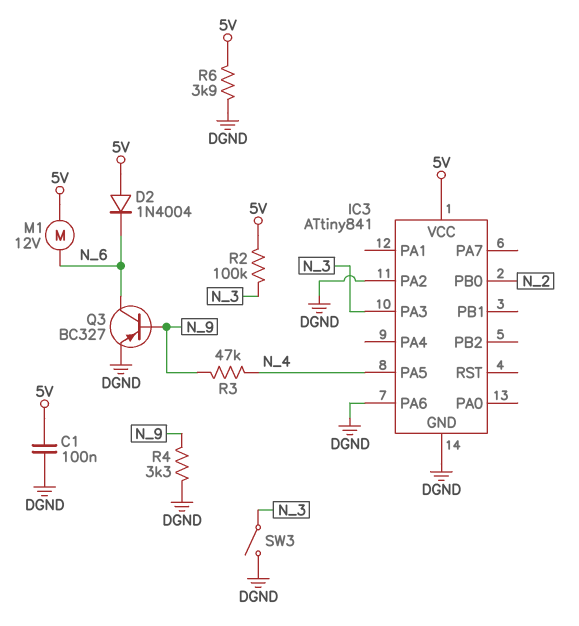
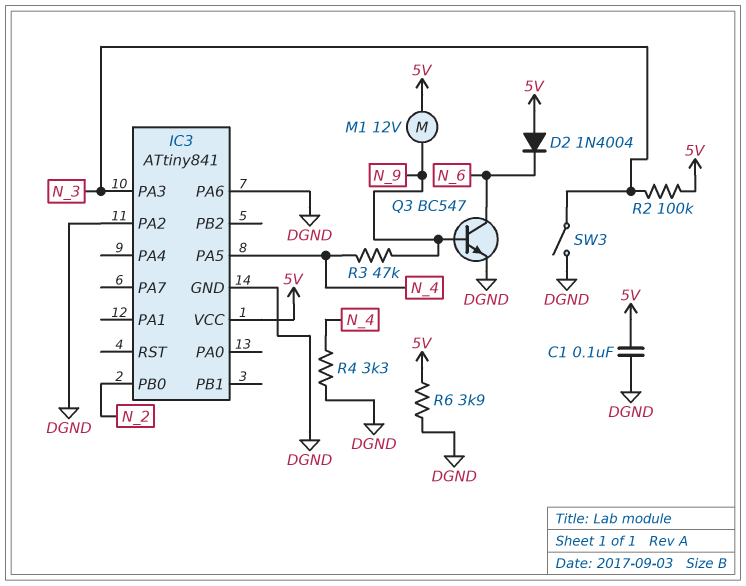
M1: motor 12V (5V, N_6) -> motor 12V (5V, N_9)
Q3: PNP BC327 (B N_9, C N_6, E DGND) -> NPN BC547 (B N_9, C N_6, E DGND)
R4: 3.3k (DGND, N_9) -> 3.3k (DGND, N_4)

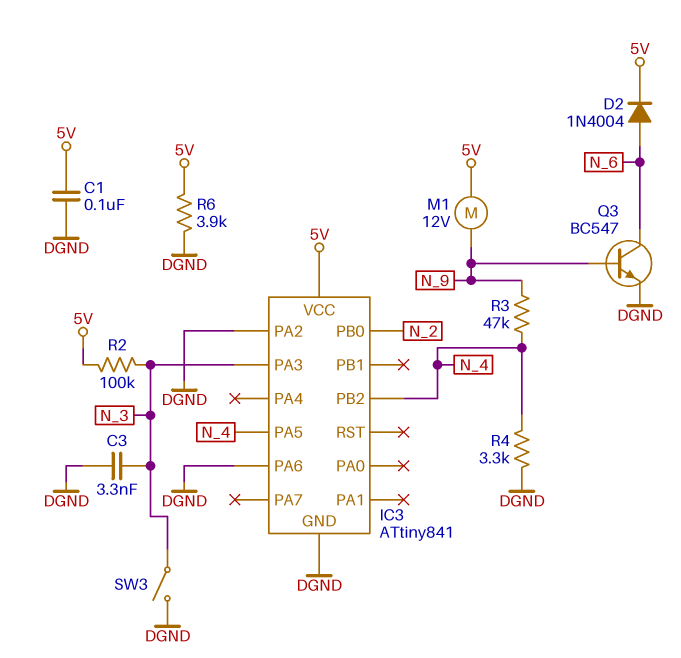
C3: none -> 3.3nF (DGND, N_3)
D2: diode 1N4004 (A 5V, K N_6) -> diode 1N4004 (A N_6, K 5V)
IC3 pin PB2: none -> N_4

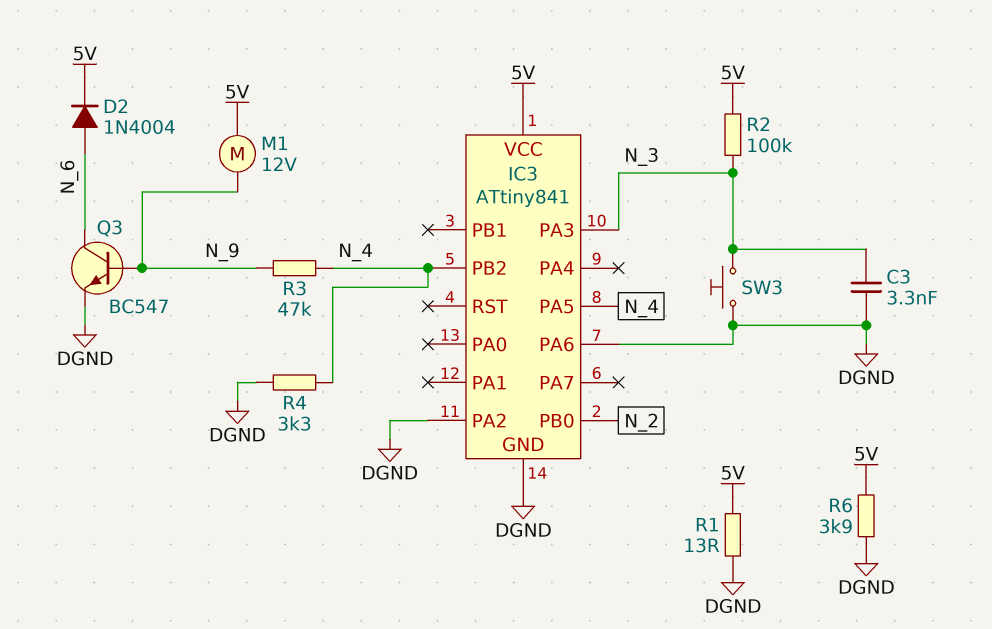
C1: 100nF (5V, DGND) -> none
R1: none -> 13 (5V, DGND)
SW3: switch (DGND, N_3) -> button (DGND, N_3)

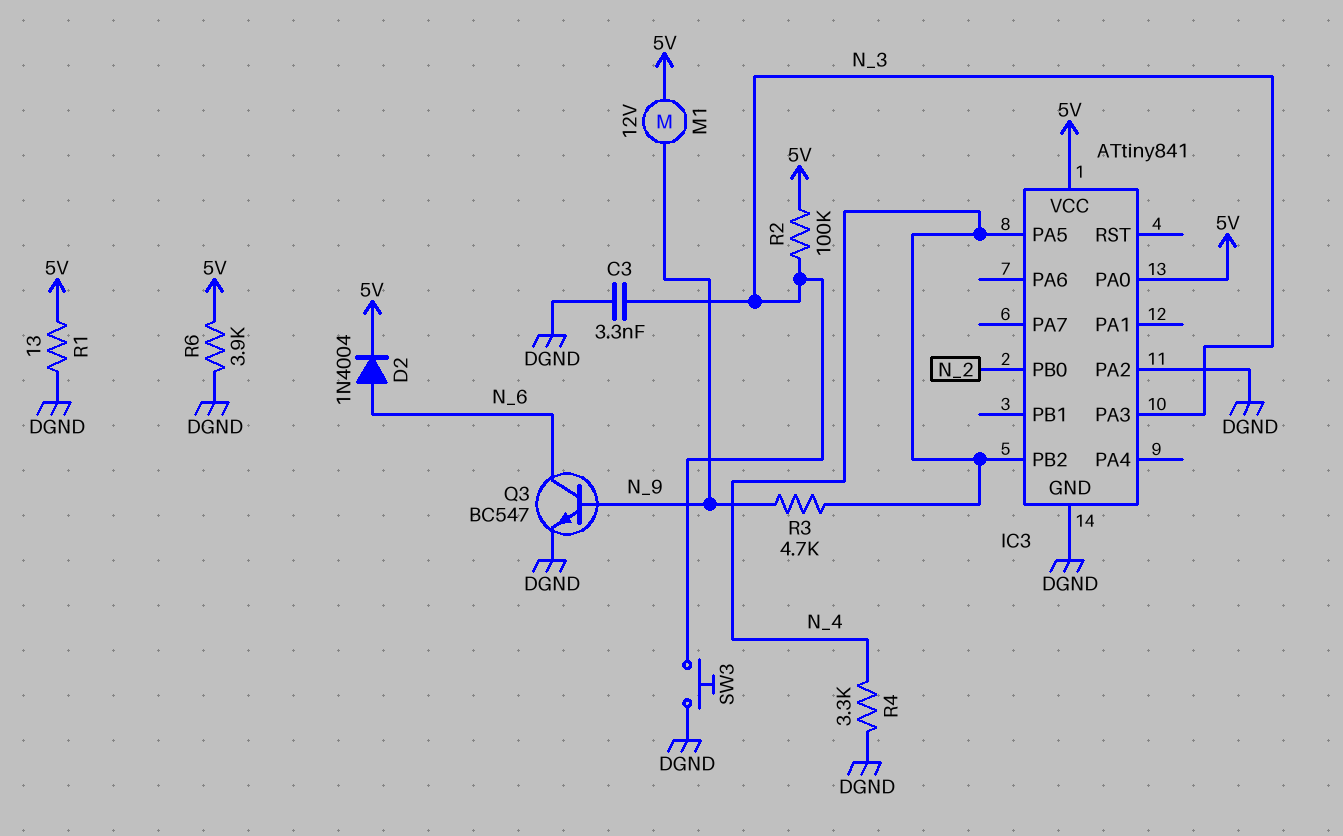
IC3 pin PA0: none -> 5V
IC3 pin PA6: DGND -> none
R3: 47k (N_4, N_9) -> 4.7k (N_4, N_9)

